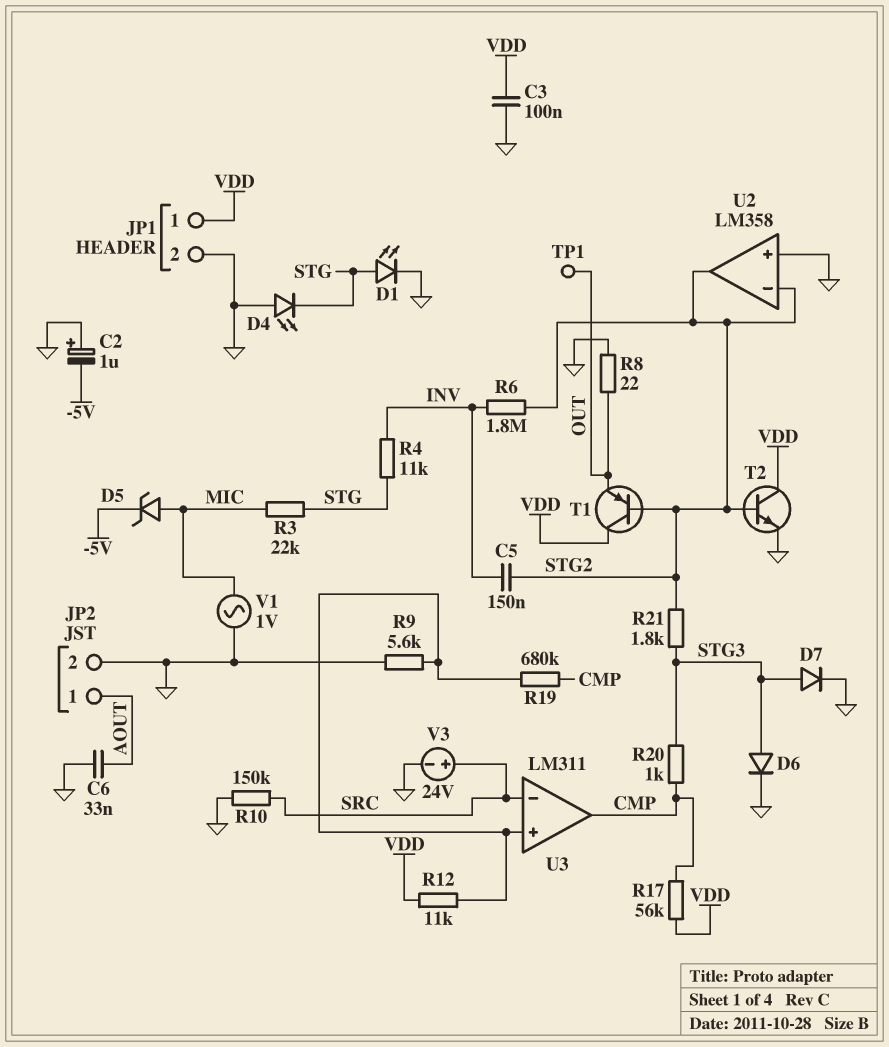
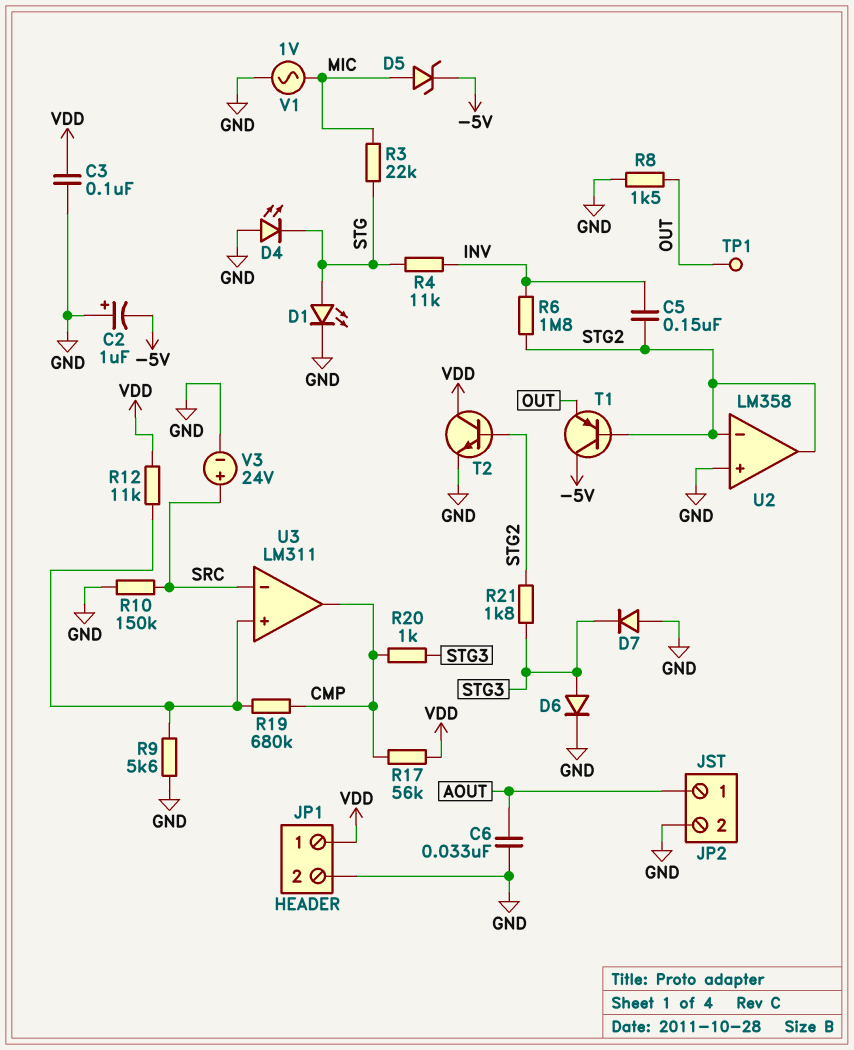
D7: diode (A STG3, K GND) -> diode (A GND, K STG3)
R8: 22 (GND, OUT) -> 1.5k (GND, OUT)
T1: PNP (B STG2, C VDD, E OUT) -> PNP (B STG2, C -5V, E OUT)

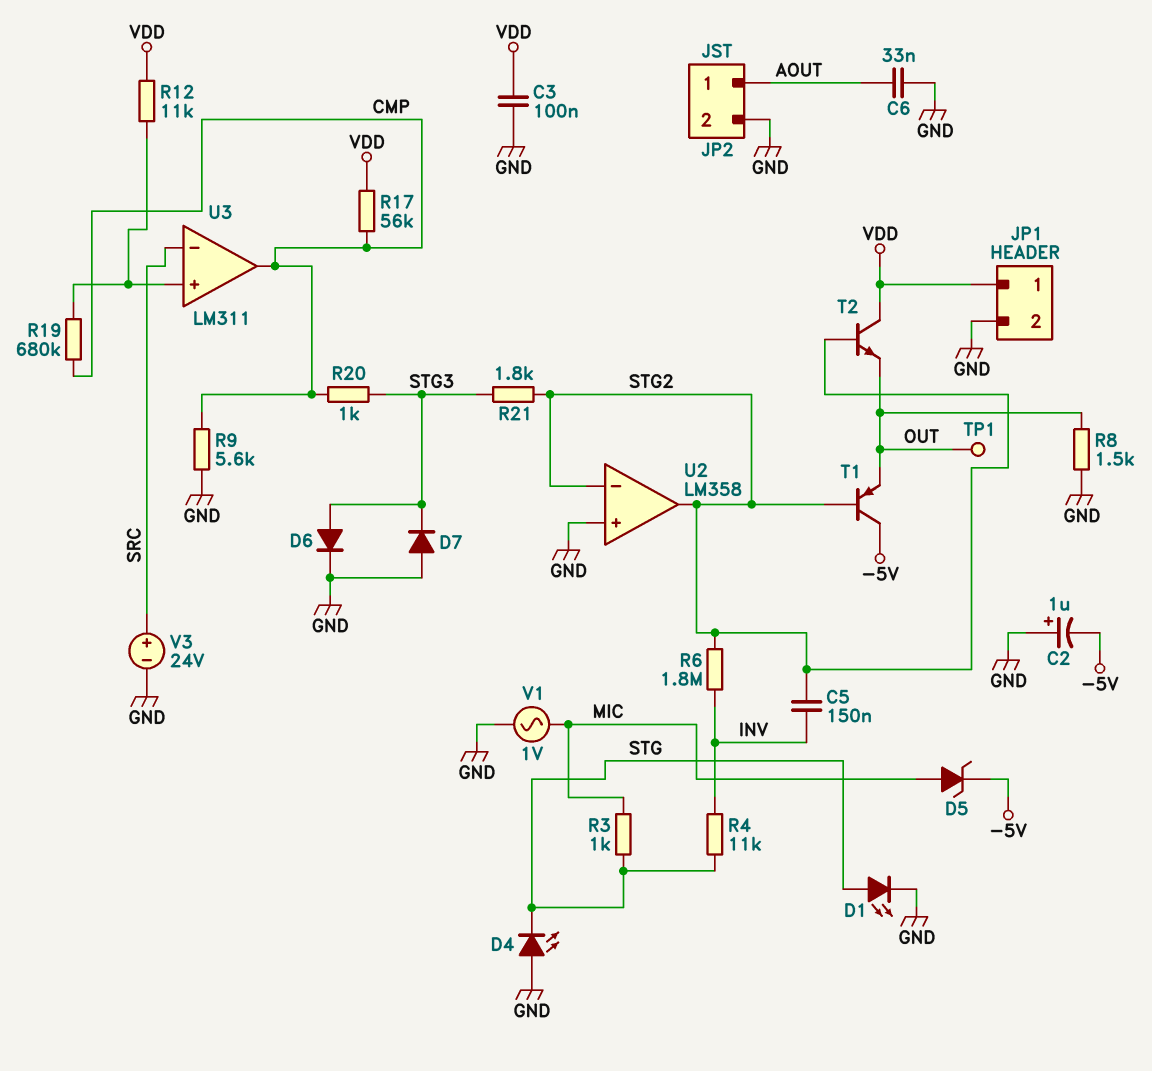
R3: 22k (MIC, STG) -> 1k (MIC, STG)
R9: 5.6k (GND, U3/in+) -> 5.6k (CMP, GND)
R10: 150k (GND, SRC) -> none
T2: NPN (B STG2, C VDD, E GND) -> NPN (B STG2, C VDD, E OUT)

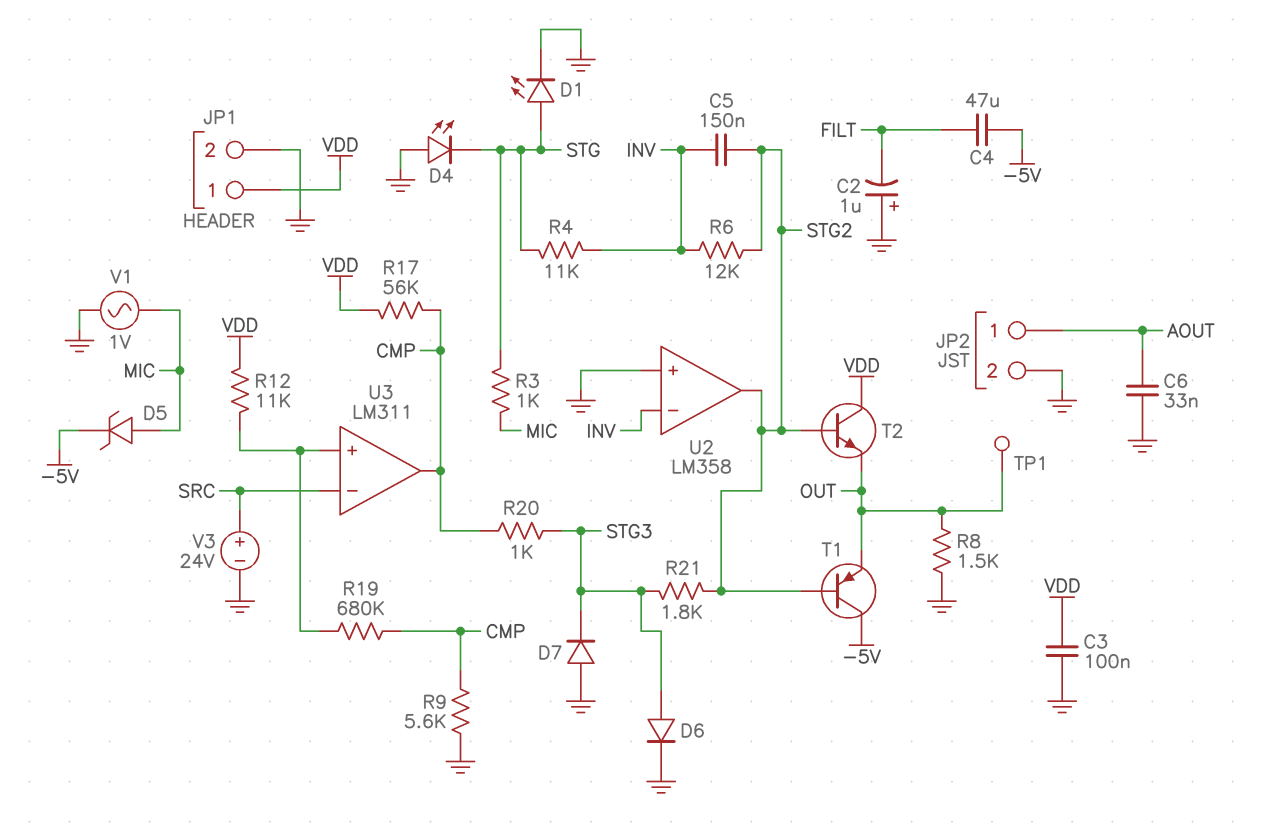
C2: 1uF (plus GND, minus -5V) -> 1uF (plus GND, minus FILT)
C4: none -> 47uF (-5V, FILT)
R6: 1.8M (INV, STG2) -> 12k (INV, STG2)
U2 pin in-: STG2 -> INV

